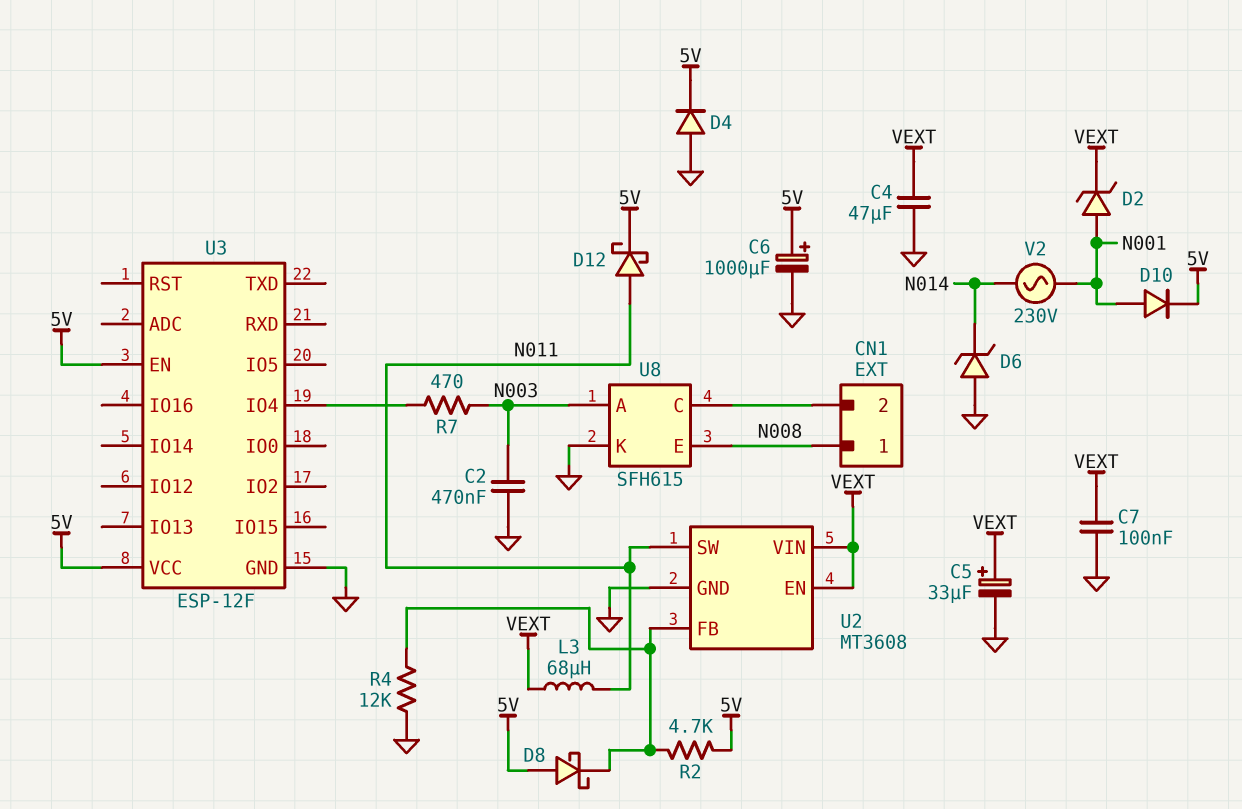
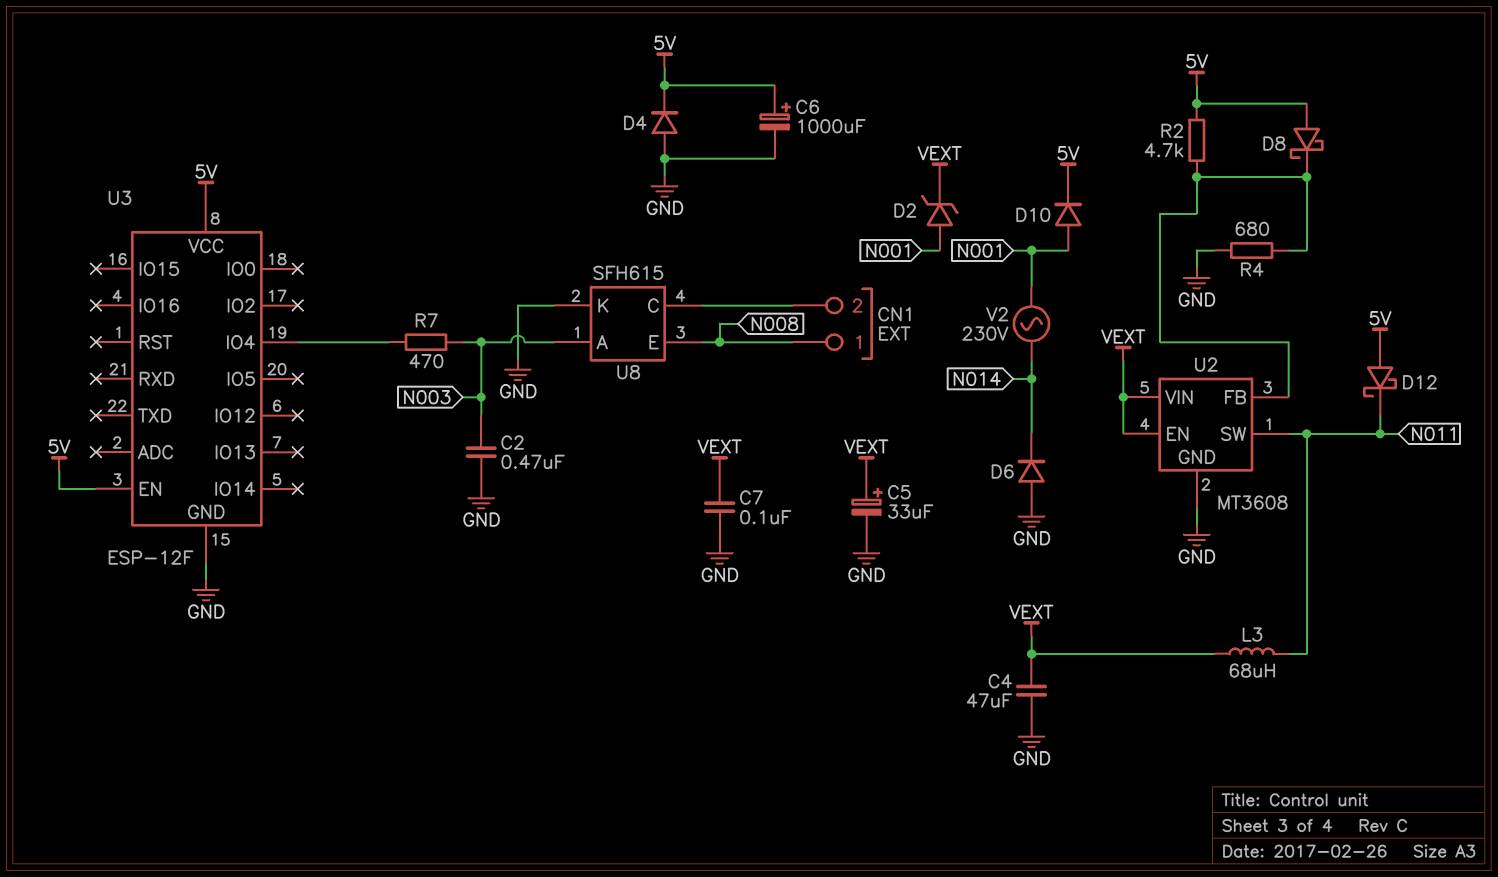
D6: zener (A GND, K N014) -> diode (A GND, K N014)
D12: schottky (A N011, K 5V) -> schottky (A 5V, K N011)
R4: 12k (GND, U2/FB) -> 680 (GND, U2/FB)

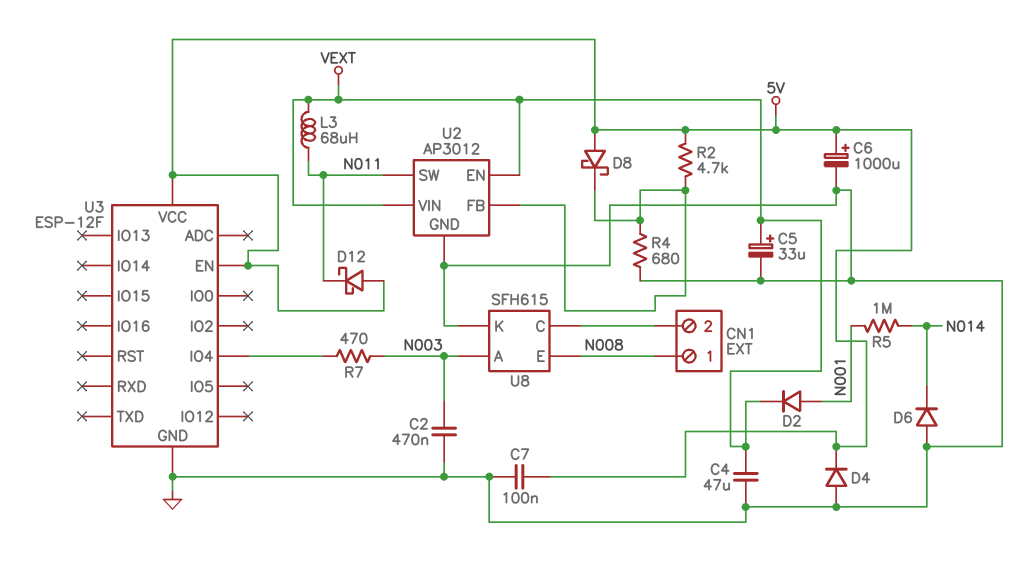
C7: 100nF (GND, VEXT) -> 100nF (5V, GND)
D2: zener (A N001, K VEXT) -> diode (A N001, K VEXT)
D10: diode (A N001, K 5V) -> none
R5: none -> 1M (N001, N014)
U2: MT3608 -> AP3012
V2: AC 230V (N001, N014) -> none

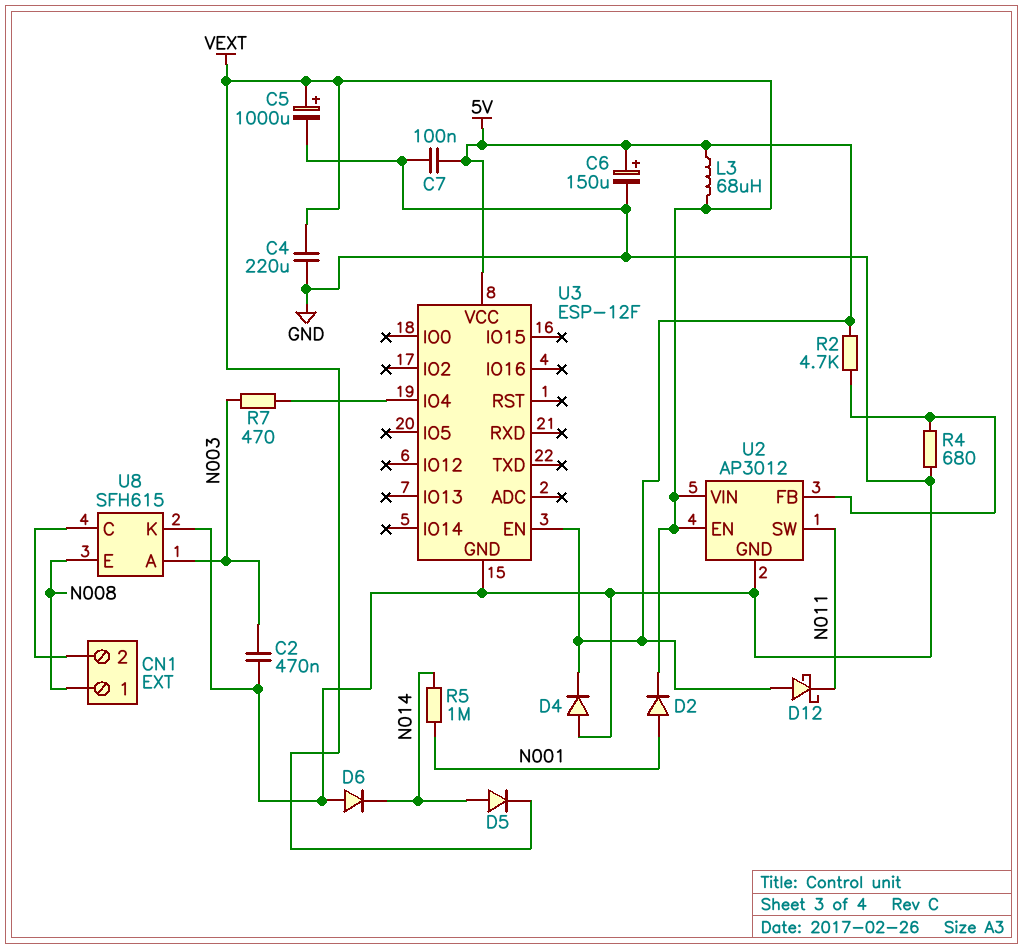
C4: 47uF (GND, VEXT) -> 220uF (GND, VEXT)
C5: 33uF (plus VEXT, minus GND) -> 1000uF (plus VEXT, minus GND)
C6: 1000uF (plus 5V, minus GND) -> 150uF (plus 5V, minus GND)
D5: none -> diode (A N014, K VEXT)
D8: schottky (A 5V, K U2/FB) -> none
L3: 68uH (N011, VEXT) -> 68uH (5V, VEXT)

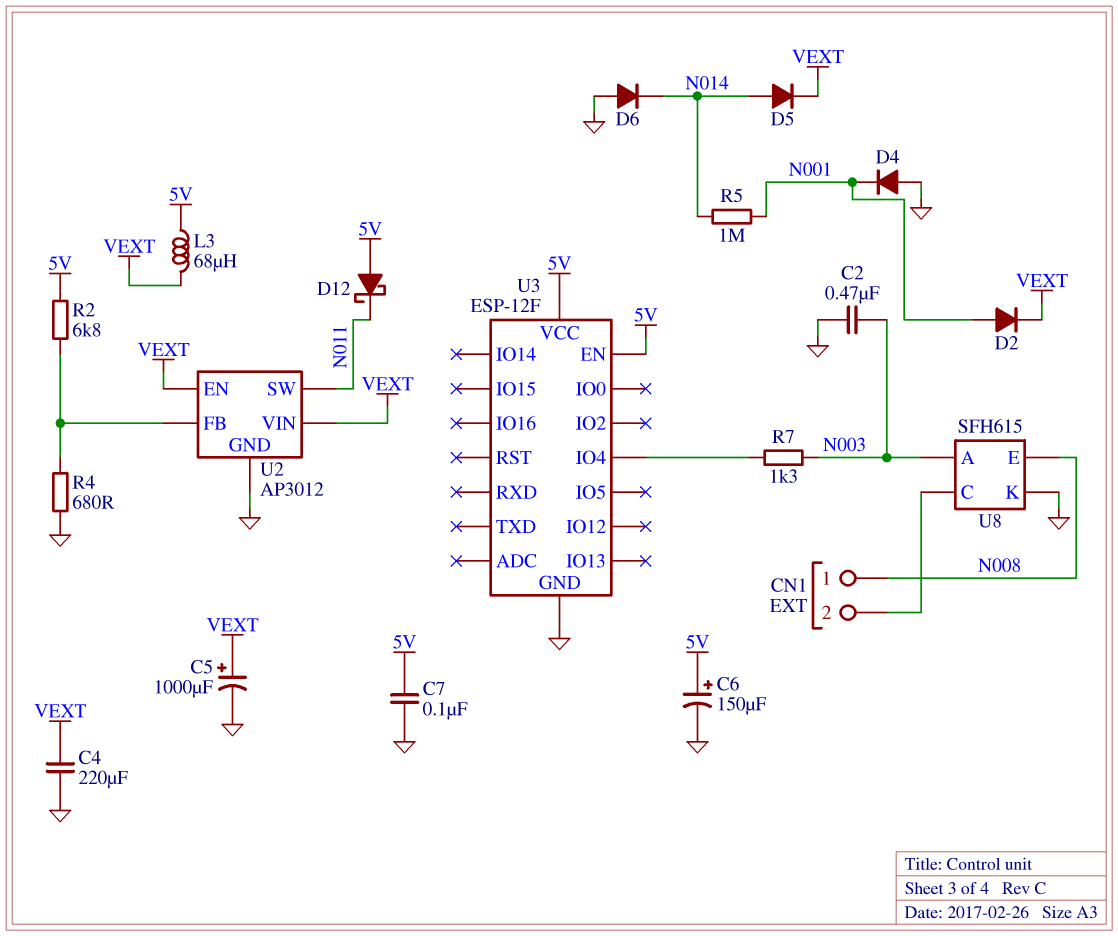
D4: diode (A GND, K 5V) -> diode (A GND, K N001)
R2: 4.7k (5V, U2/FB) -> 6.8k (5V, U2/FB)
R7: 470 (N003, U3/IO4) -> 1.3k (N003, U3/IO4)

